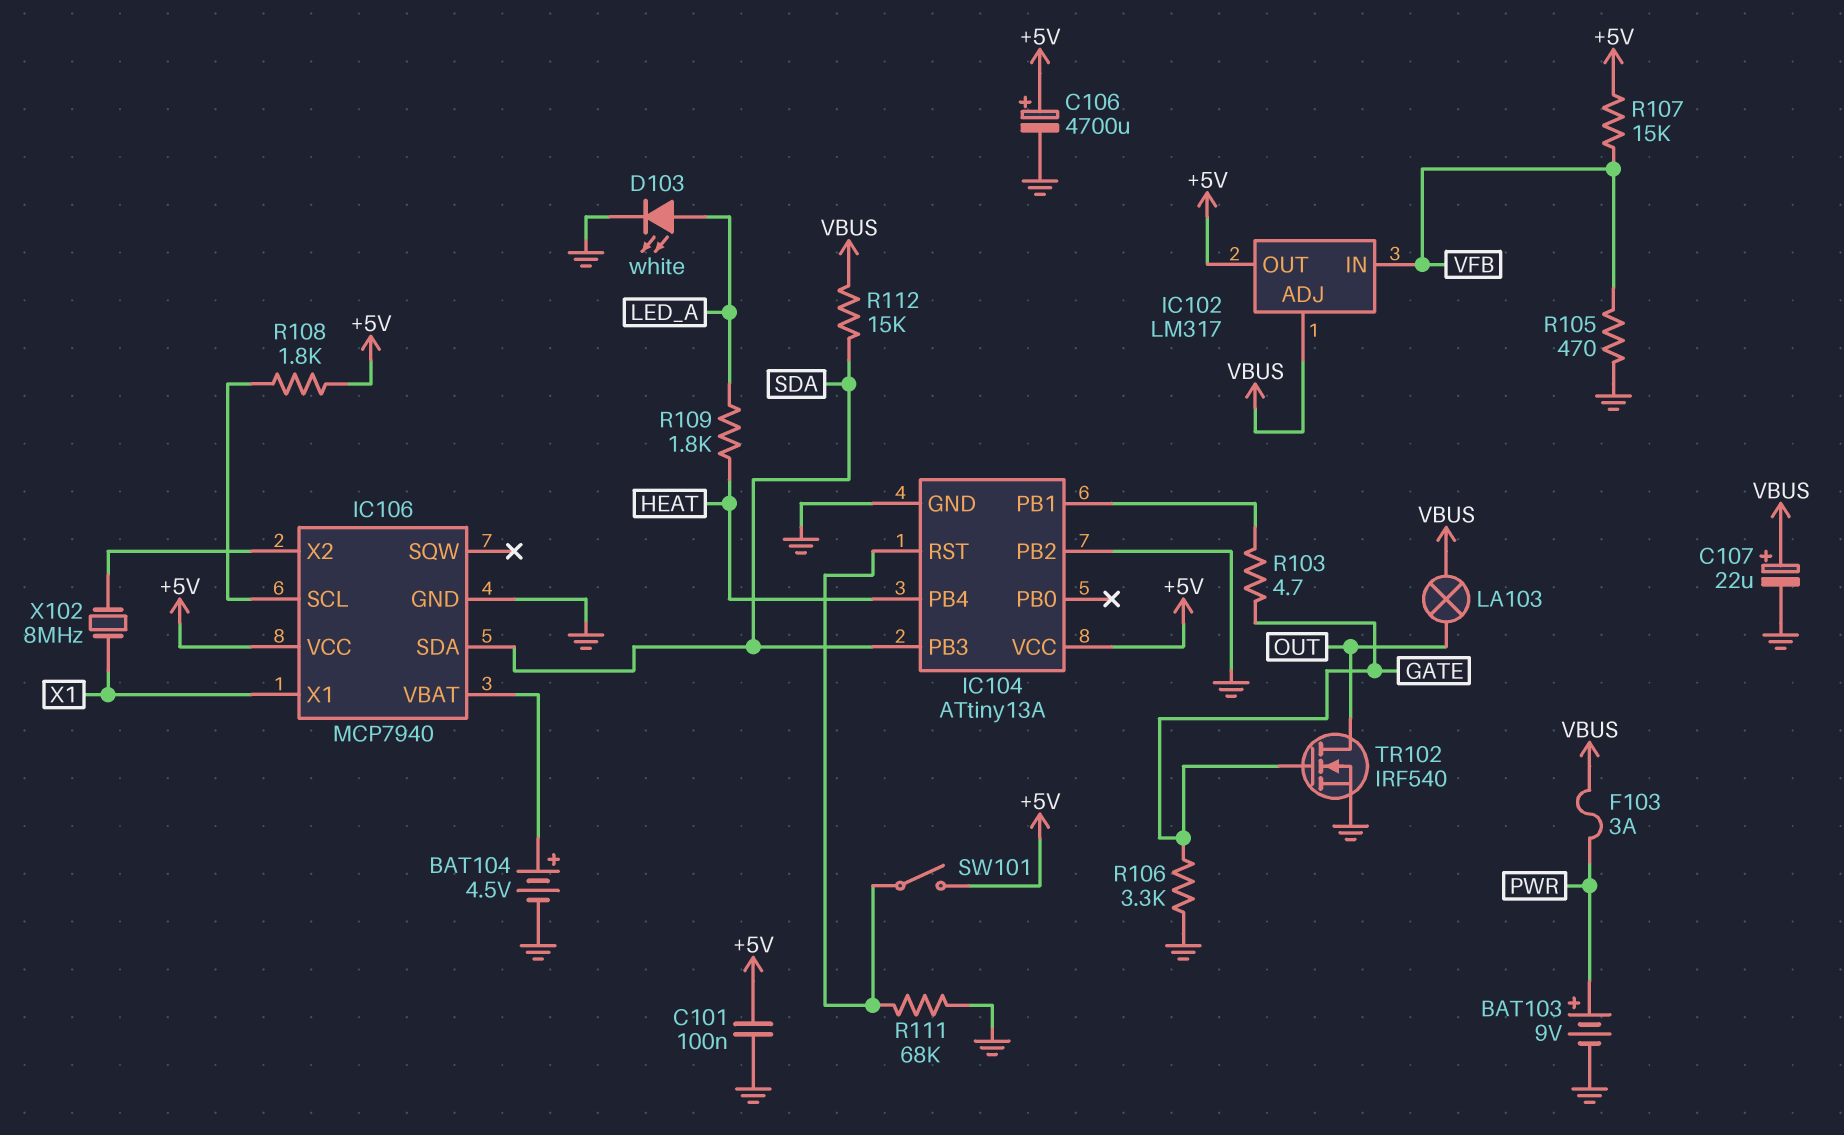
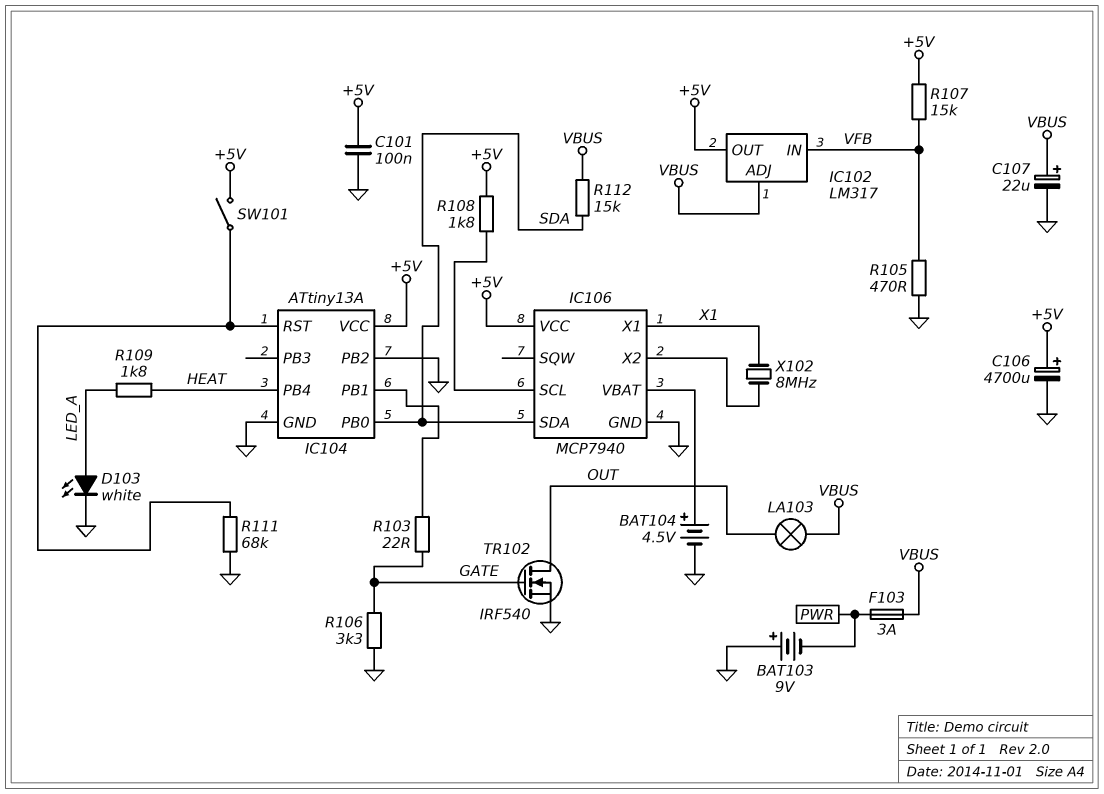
BAT103: 9V (plus PWR, minus GND) -> 9V (plus GND, minus PWR)
IC104 pin PB0: none -> SDA
IC104 pin PB3: SDA -> none
R103: 4.7 (GATE, IC104/PB1) -> 22 (GATE, IC104/PB1)

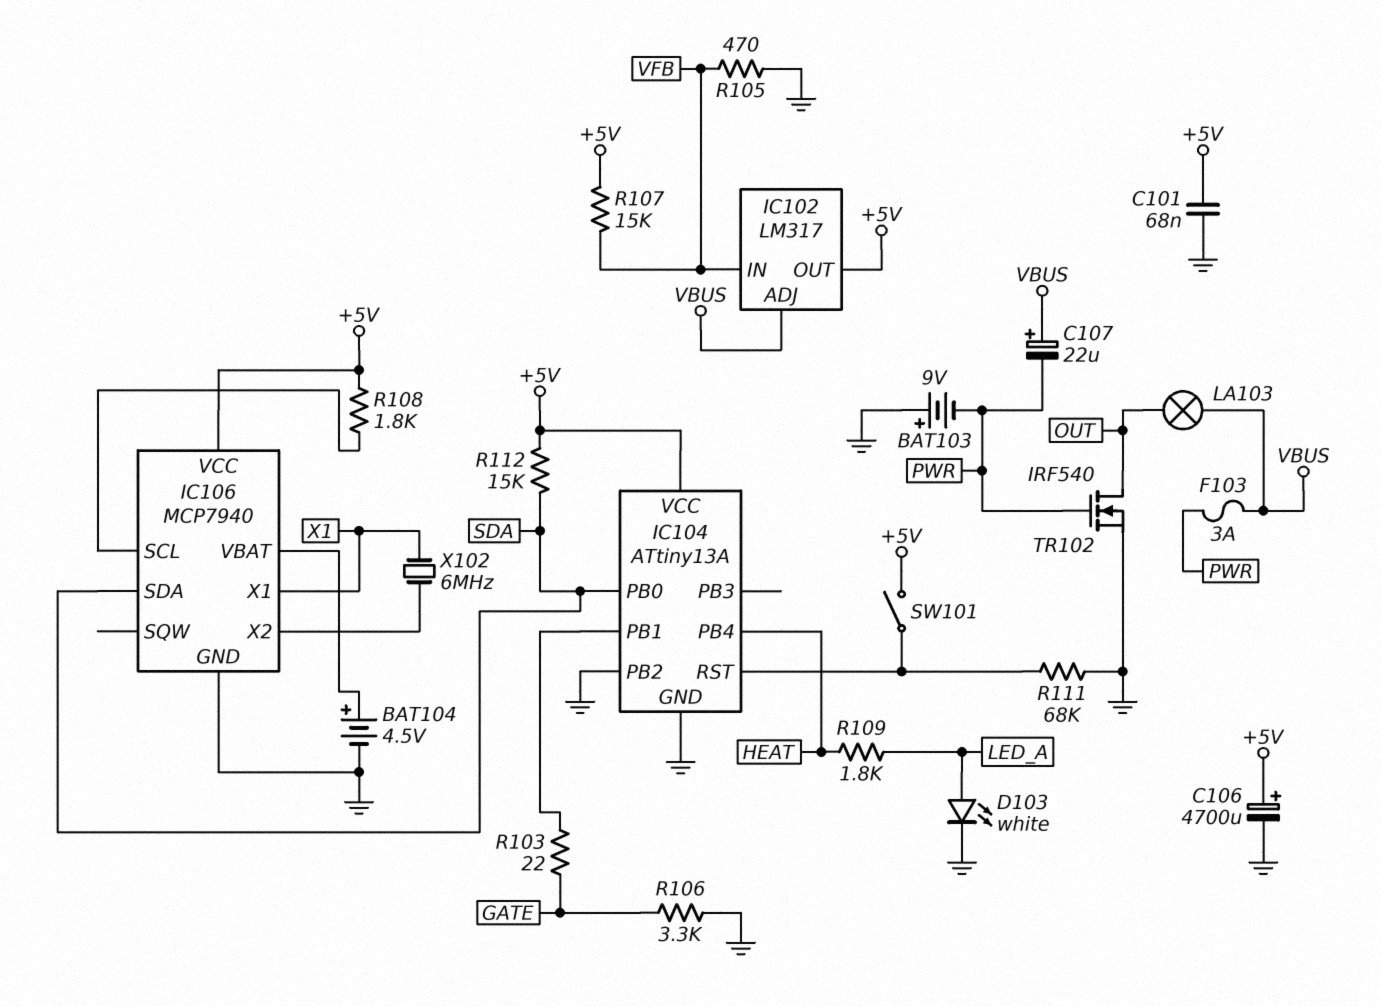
C101: 100nF (+5V, GND) -> 68nF (+5V, GND)
C107: 22uF (plus VBUS, minus GND) -> 22uF (plus VBUS, minus PWR)
R112: 15k (SDA, VBUS) -> 15k (+5V, SDA)
TR102: NMOS IRF540 (G GATE, D OUT, S GND) -> NMOS IRF540 (G PWR, D OUT, S GND)
X102: 8MHz (IC106/X2, X1) -> 6MHz (IC106/X2, X1)

